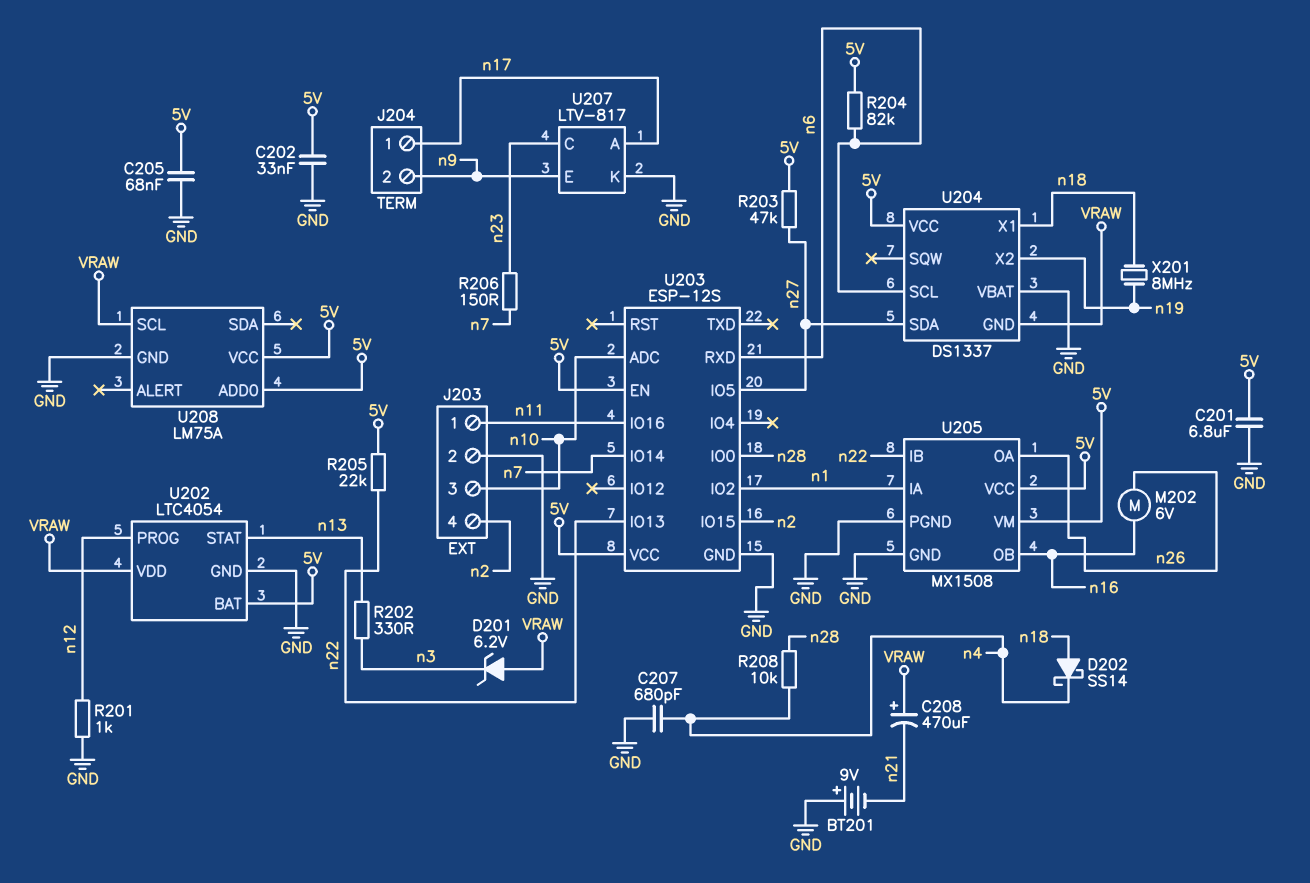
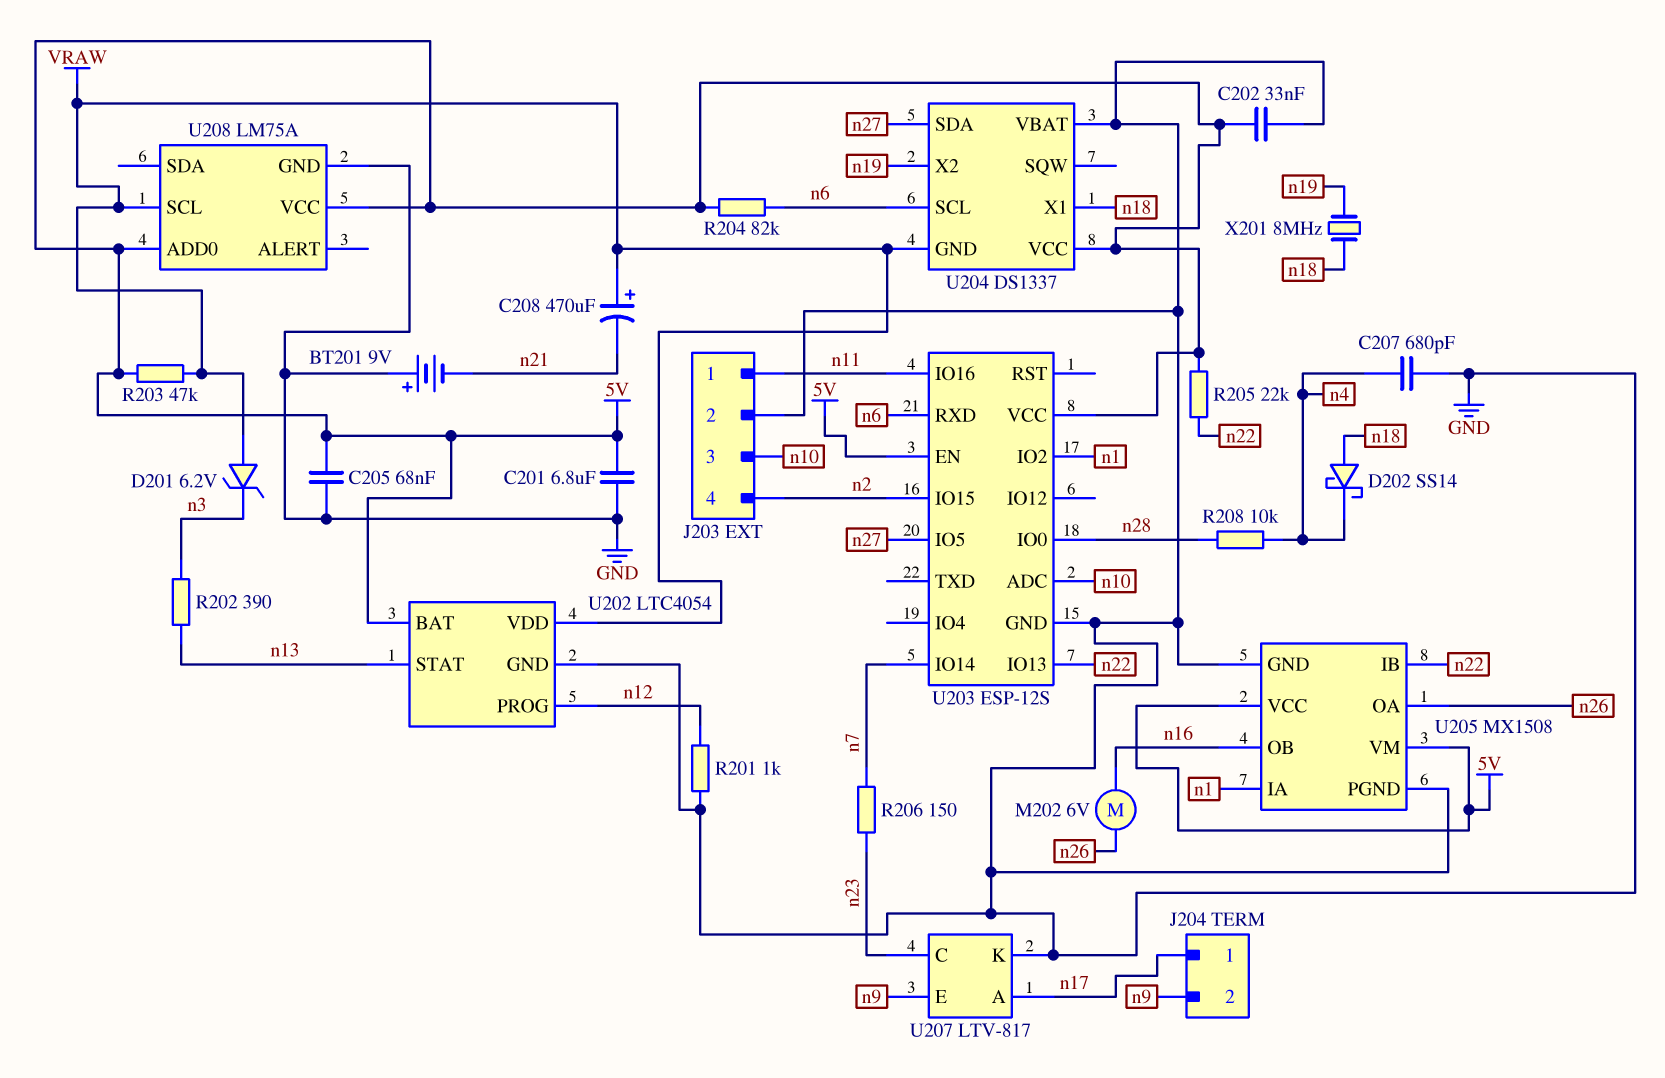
R202: 330 (n3, n13) -> 390 (n3, n13)
R203: 47k (5V, n27) -> 47k (5V, VRAW)

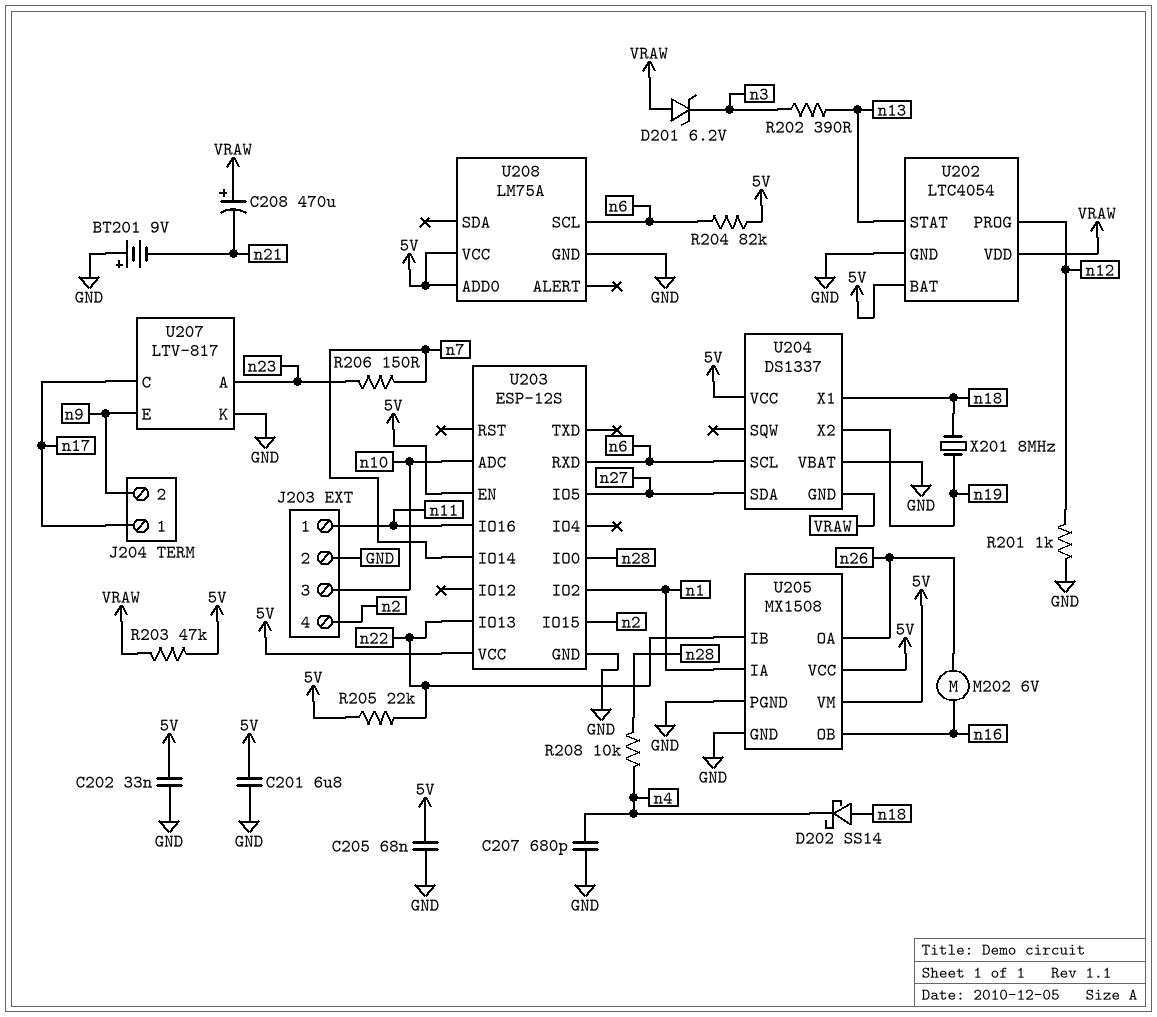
U207 pin A: n17 -> n23
U207 pin C: n23 -> n17
U208 pin SCL: VRAW -> n6

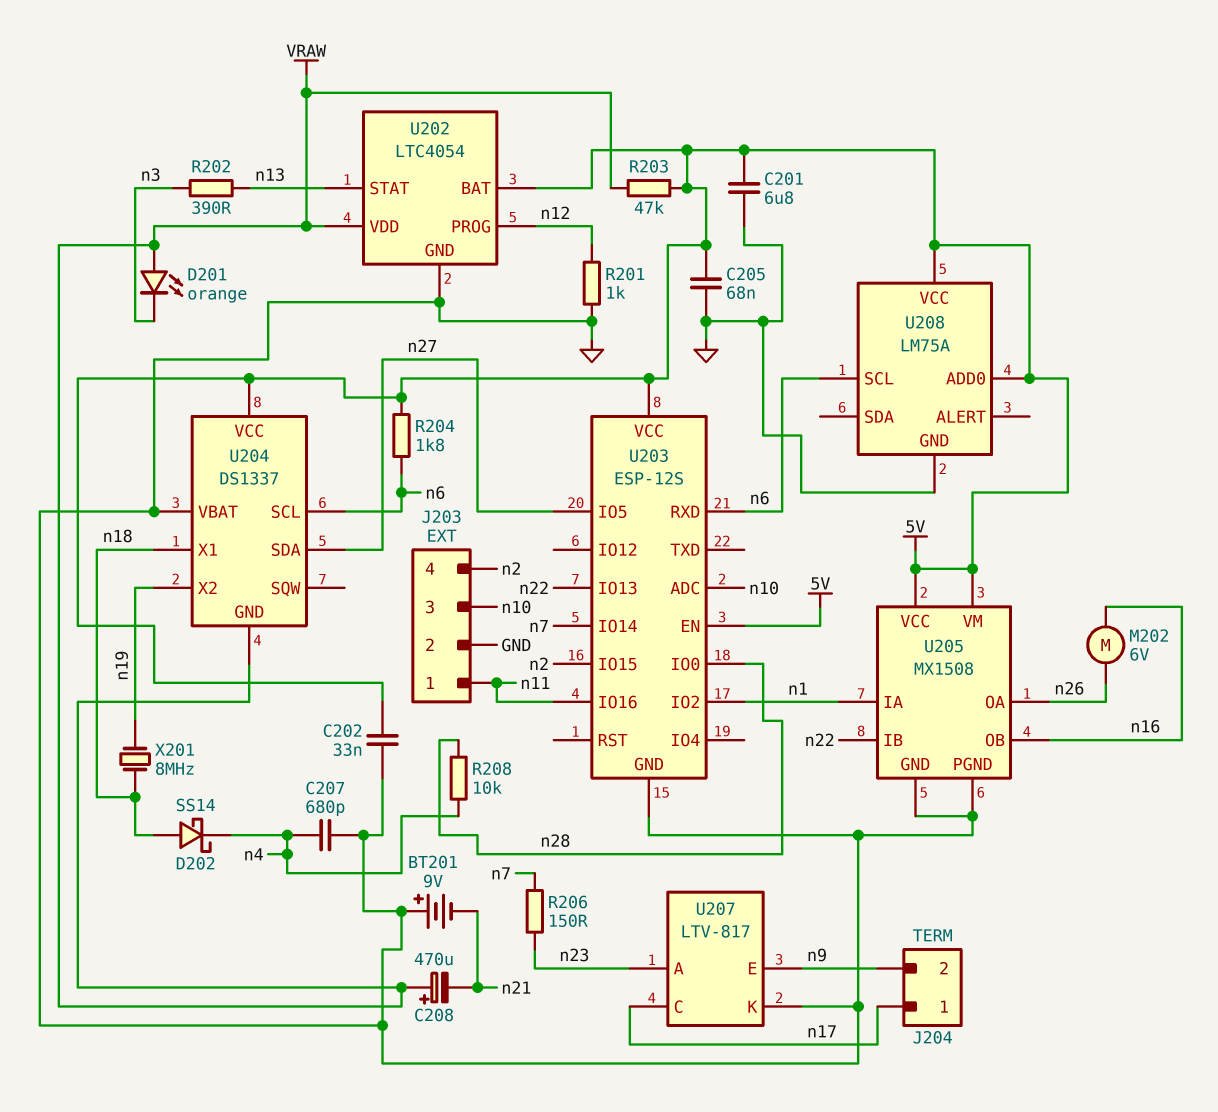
D201: zener 6.2V (A VRAW, K n3) -> LED orange (A VRAW, K n3)
R204: 82k (5V, n6) -> 1.8k (5V, n6)
R205: 22k (5V, n22) -> none

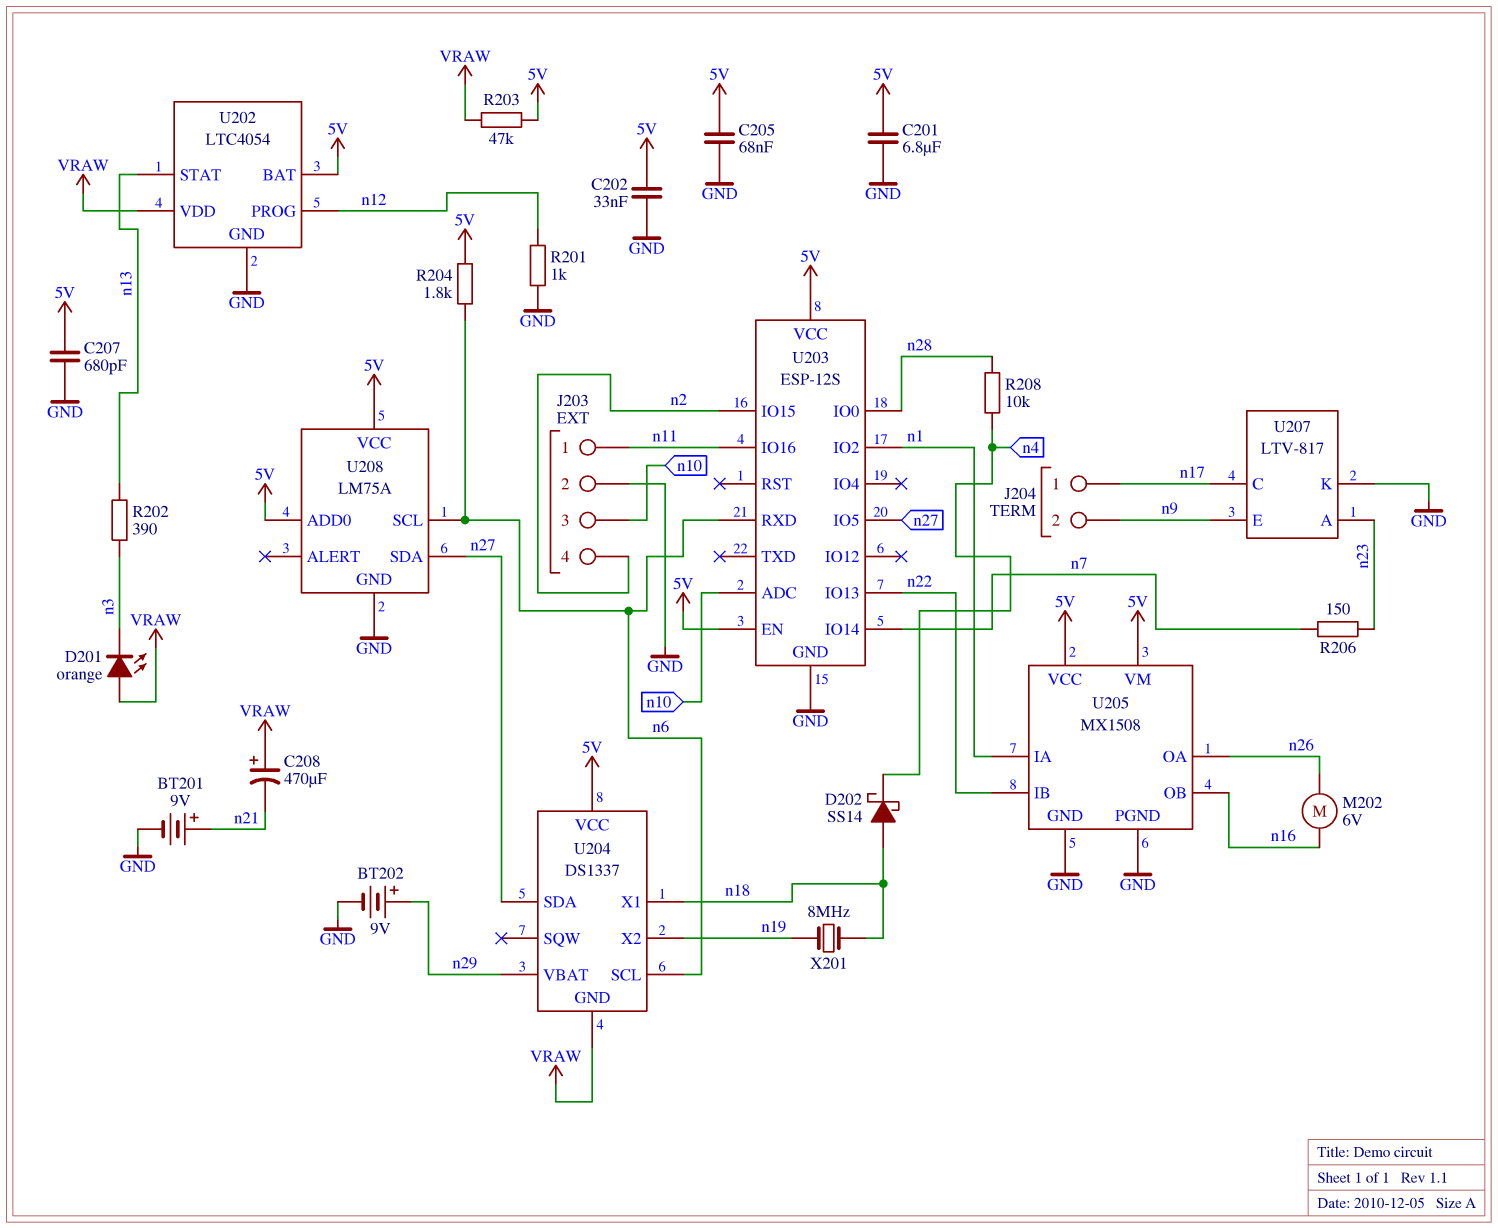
BT201: 9V (plus GND, minus n21) -> 9V (plus n21, minus GND)
BT202: none -> 9V (plus n29, minus GND)
C207: 680pF (GND, n4) -> 680pF (5V, GND)
U204 pin VBAT: GND -> n29
U208 pin SDA: none -> n27

